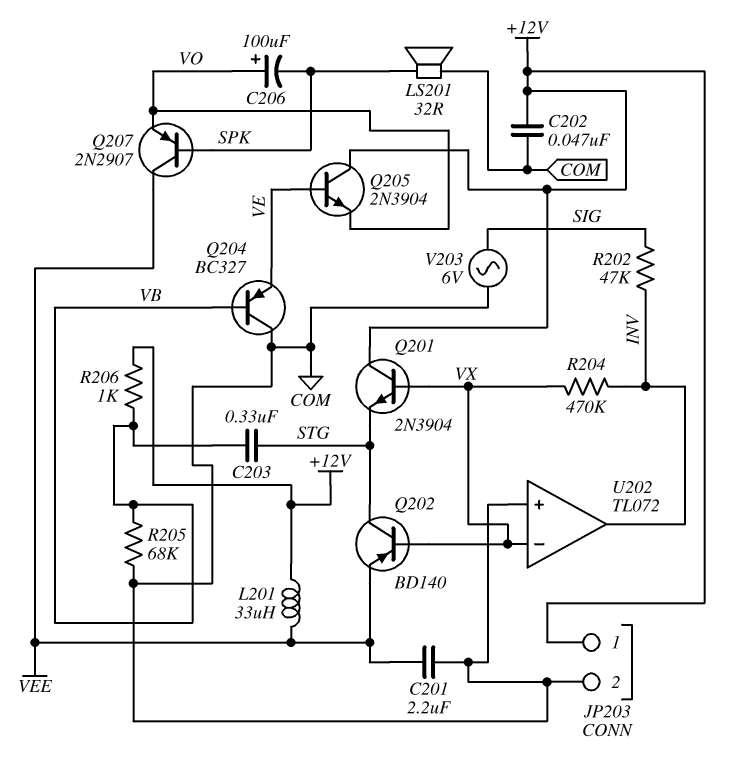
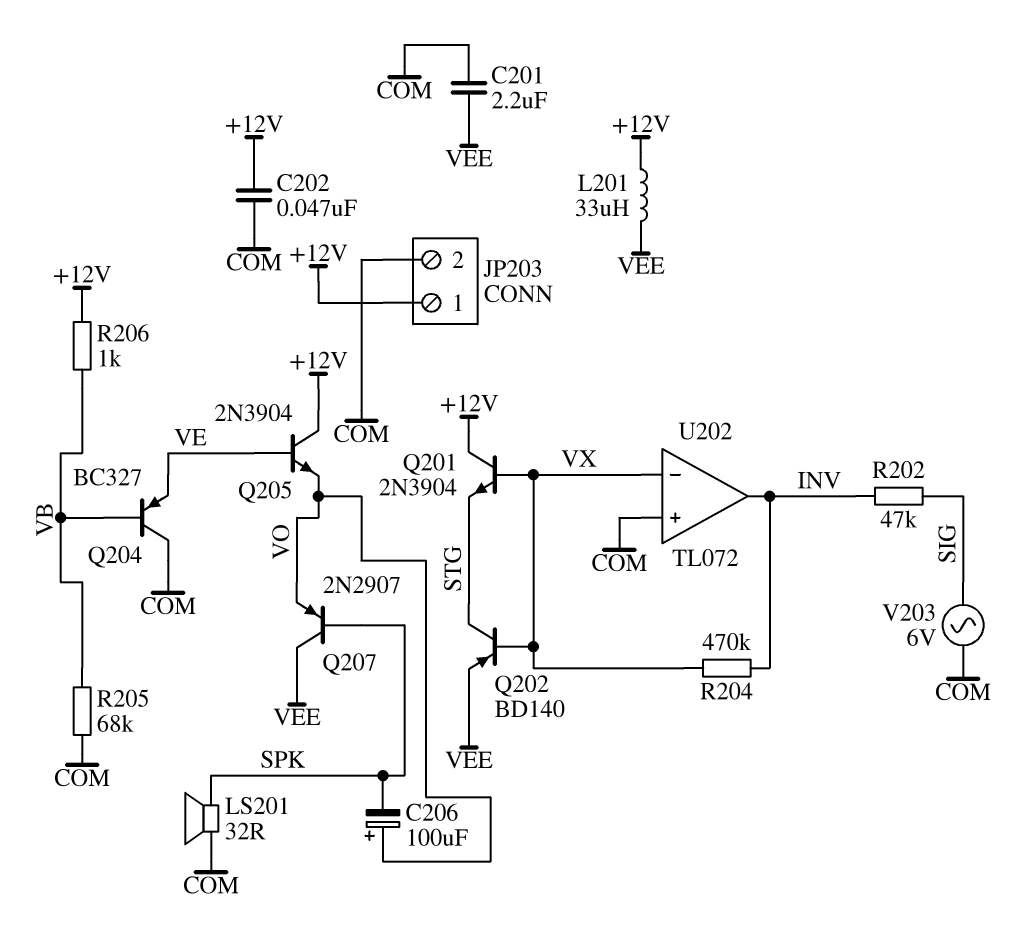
C203: 330nF (STG, VB) -> none

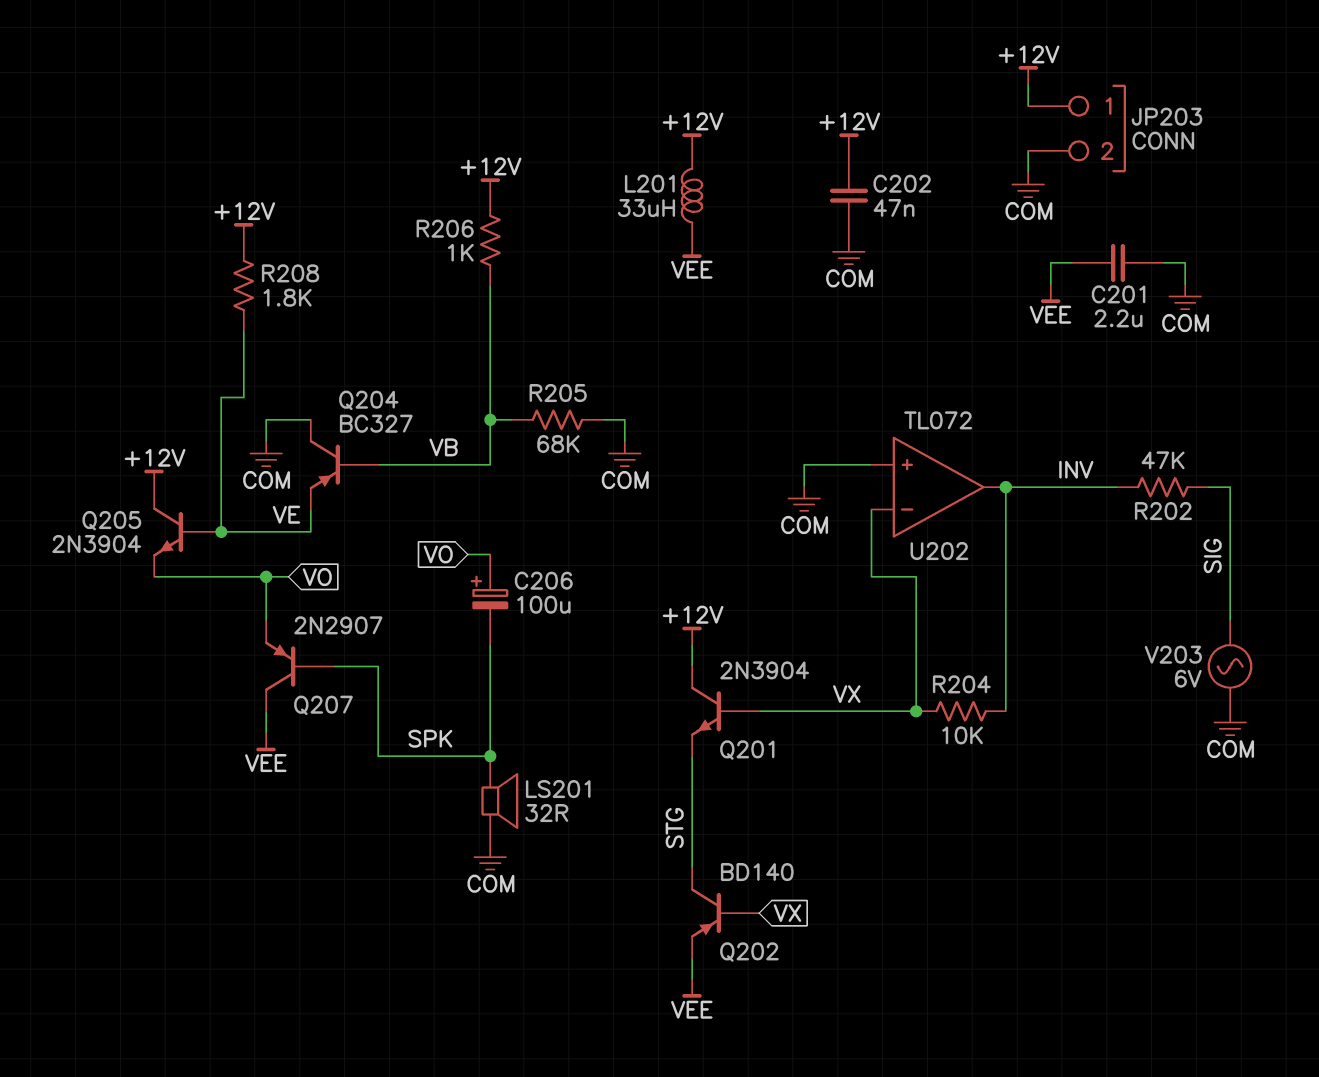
R204: 470k (INV, VX) -> 10k (INV, VX)
R208: none -> 1.8k (+12V, VE)

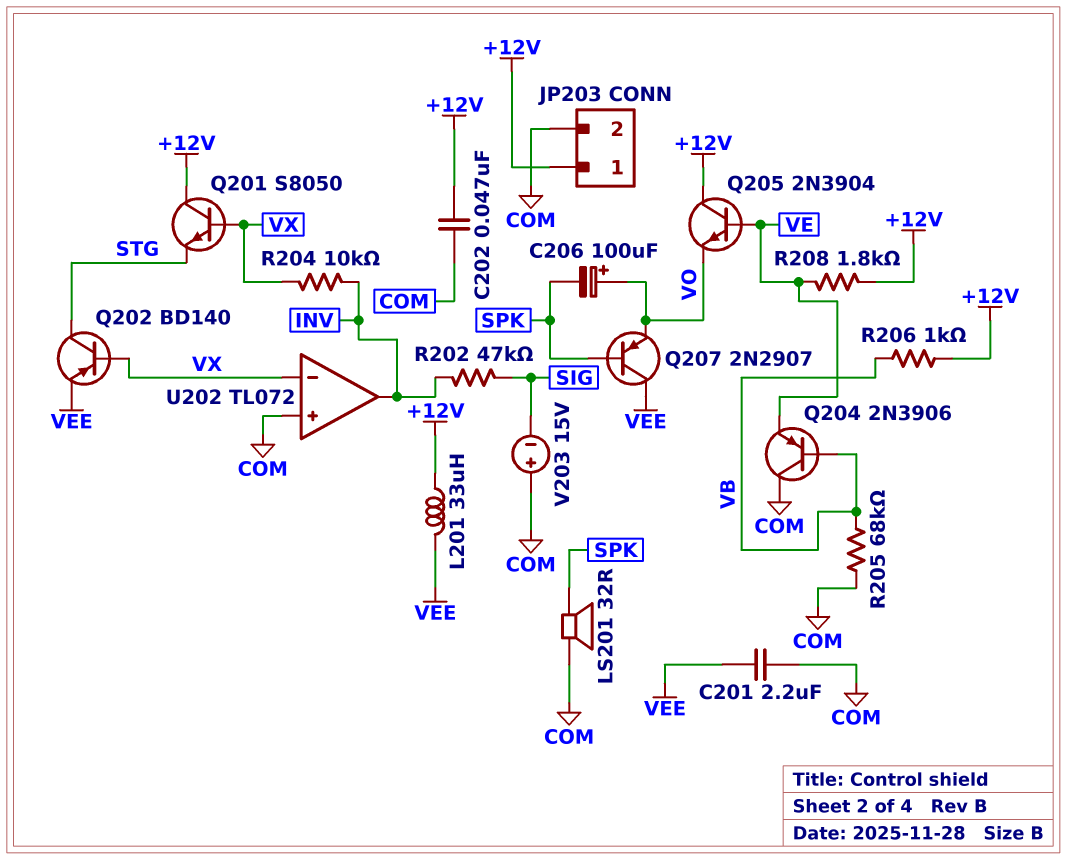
Q201: NPN 2N3904 (B VX, C +12V, E STG) -> NPN S8050 (B VX, C +12V, E STG)
Q204: PNP BC327 (B VB, C COM, E VE) -> PNP 2N3906 (B VB, C COM, E VE)
V203: AC 6V (COM, SIG) -> 15V (plus COM, minus SIG)

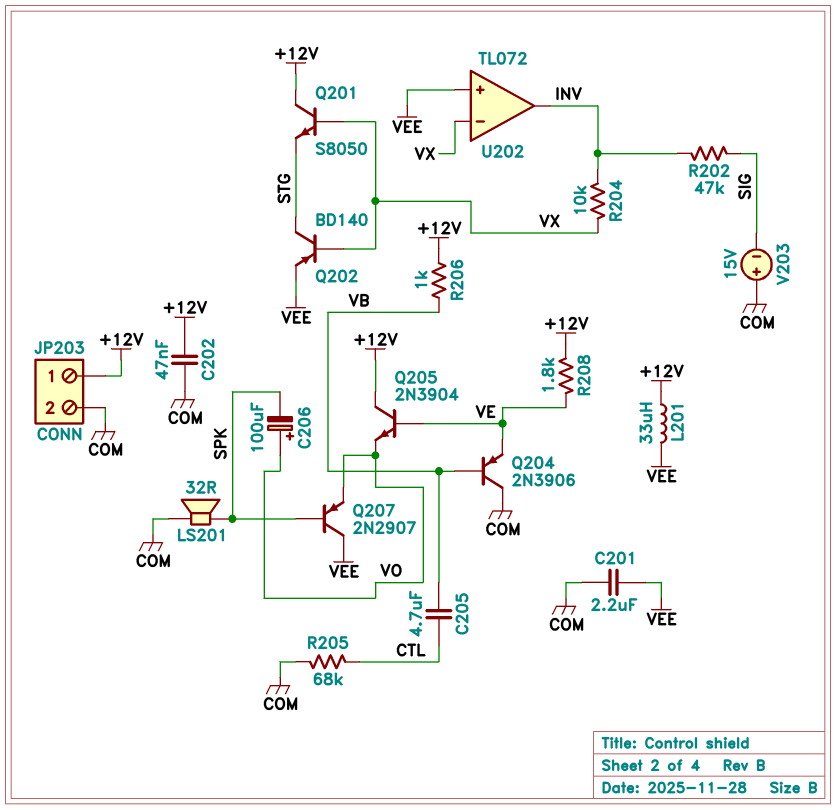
C205: none -> 4.7uF (CTL, VB)
R205: 68k (COM, VB) -> 68k (COM, CTL)
U202 pin in+: COM -> VEE

